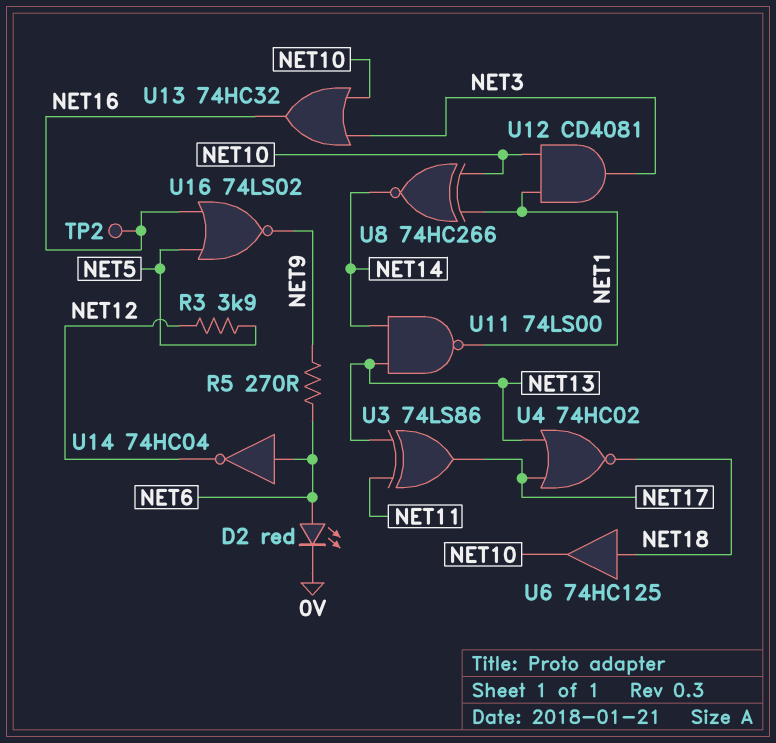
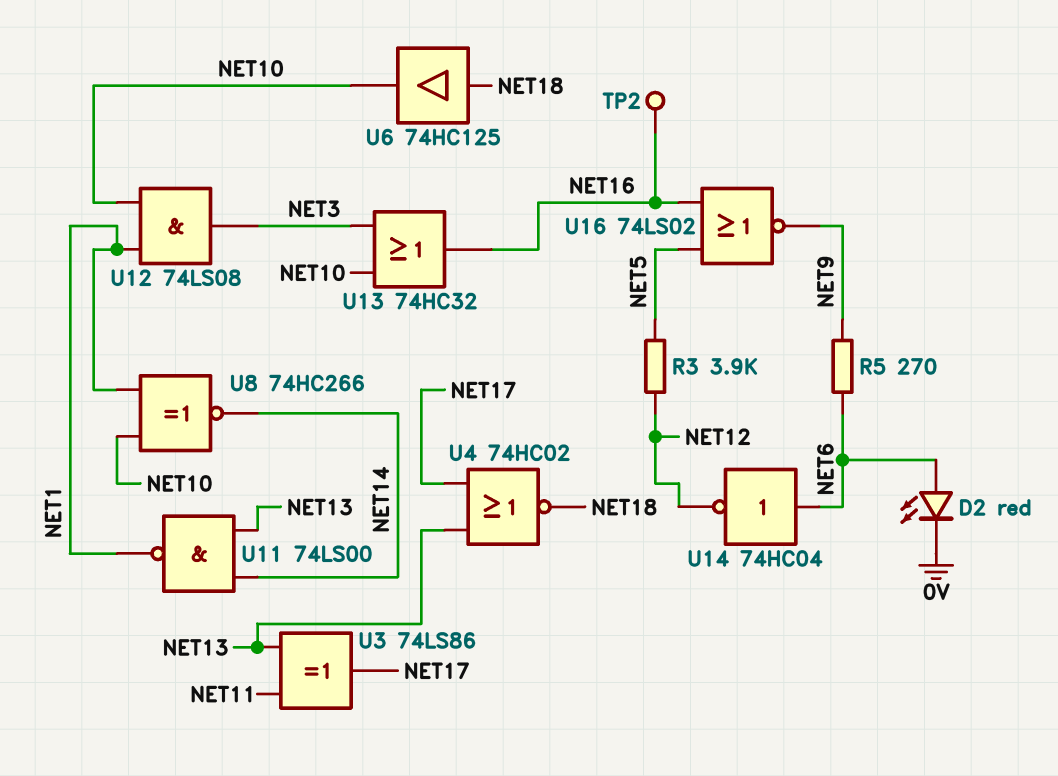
U12: AND CD4081 (in NET1, in NET10, out NET3) -> AND 74LS08 (in NET1, in NET10, out NET3)

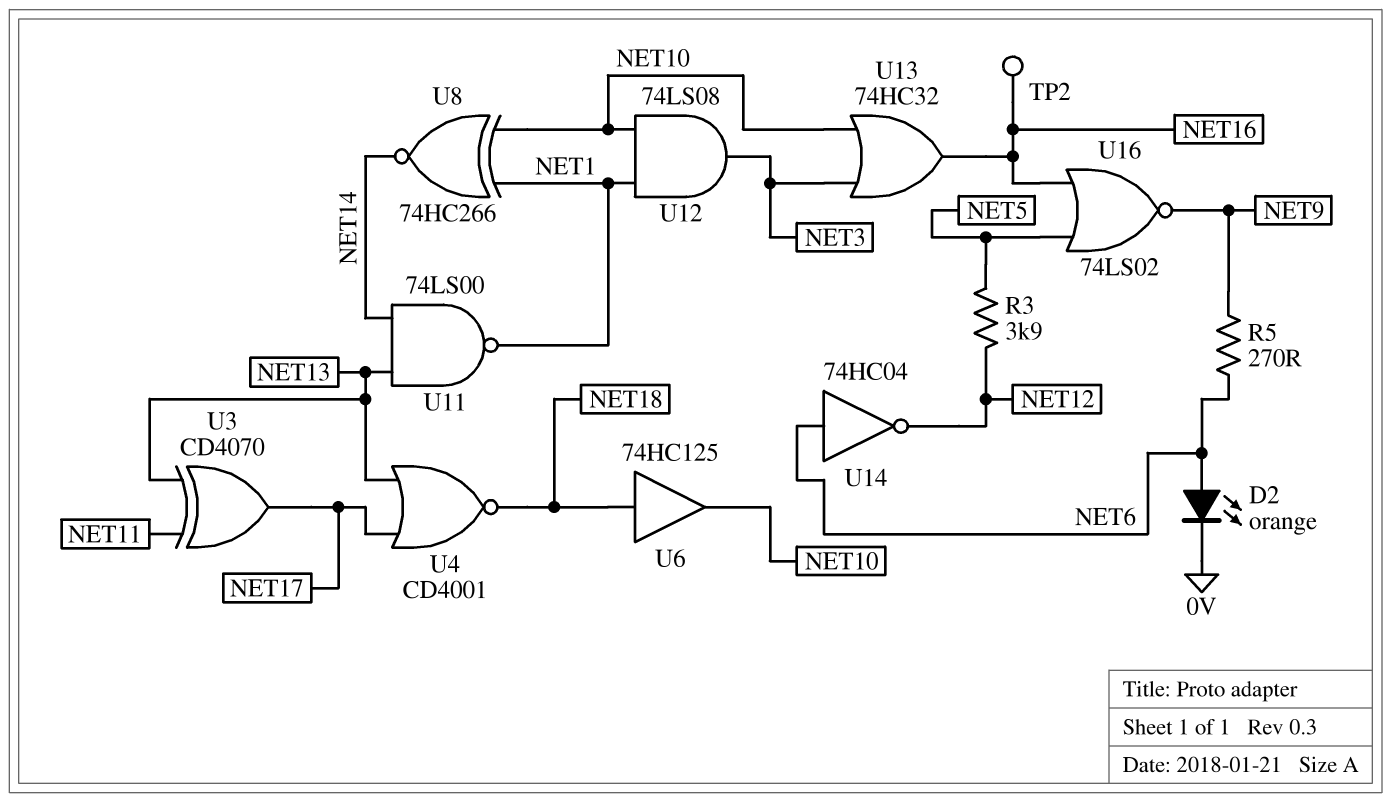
D2: LED red (A NET6, K 0V) -> LED orange (A NET6, K 0V)
U3: XOR 74LS86 (in NET11, in NET13, out NET17) -> XOR CD4070 (in NET11, in NET13, out NET17)
U4: NOR 74HC02 (in NET13, in NET17, out NET18) -> NOR CD4001 (in NET13, in NET17, out NET18)

